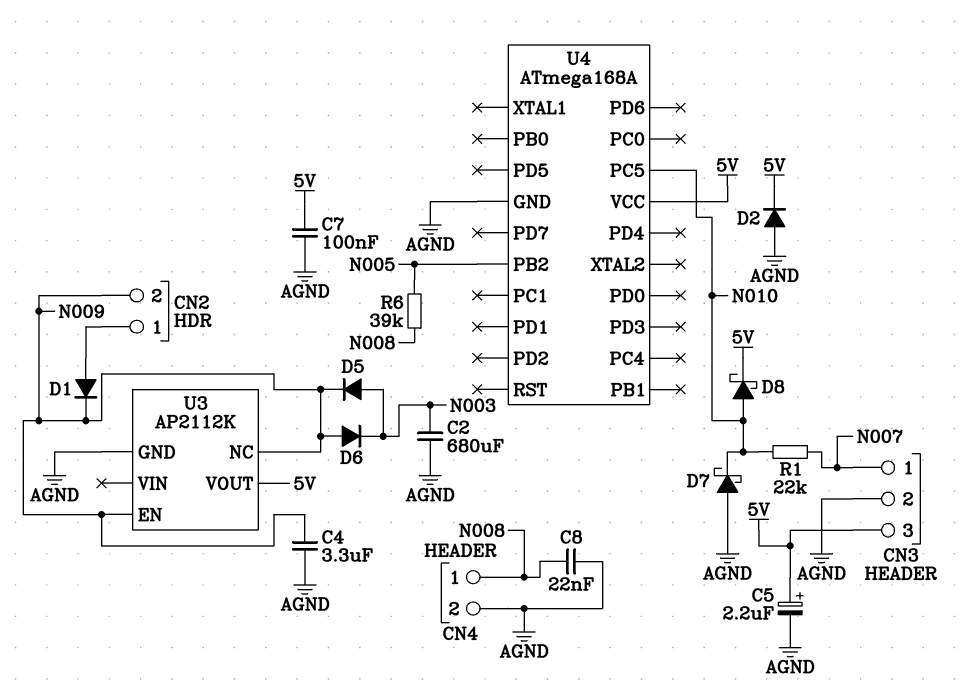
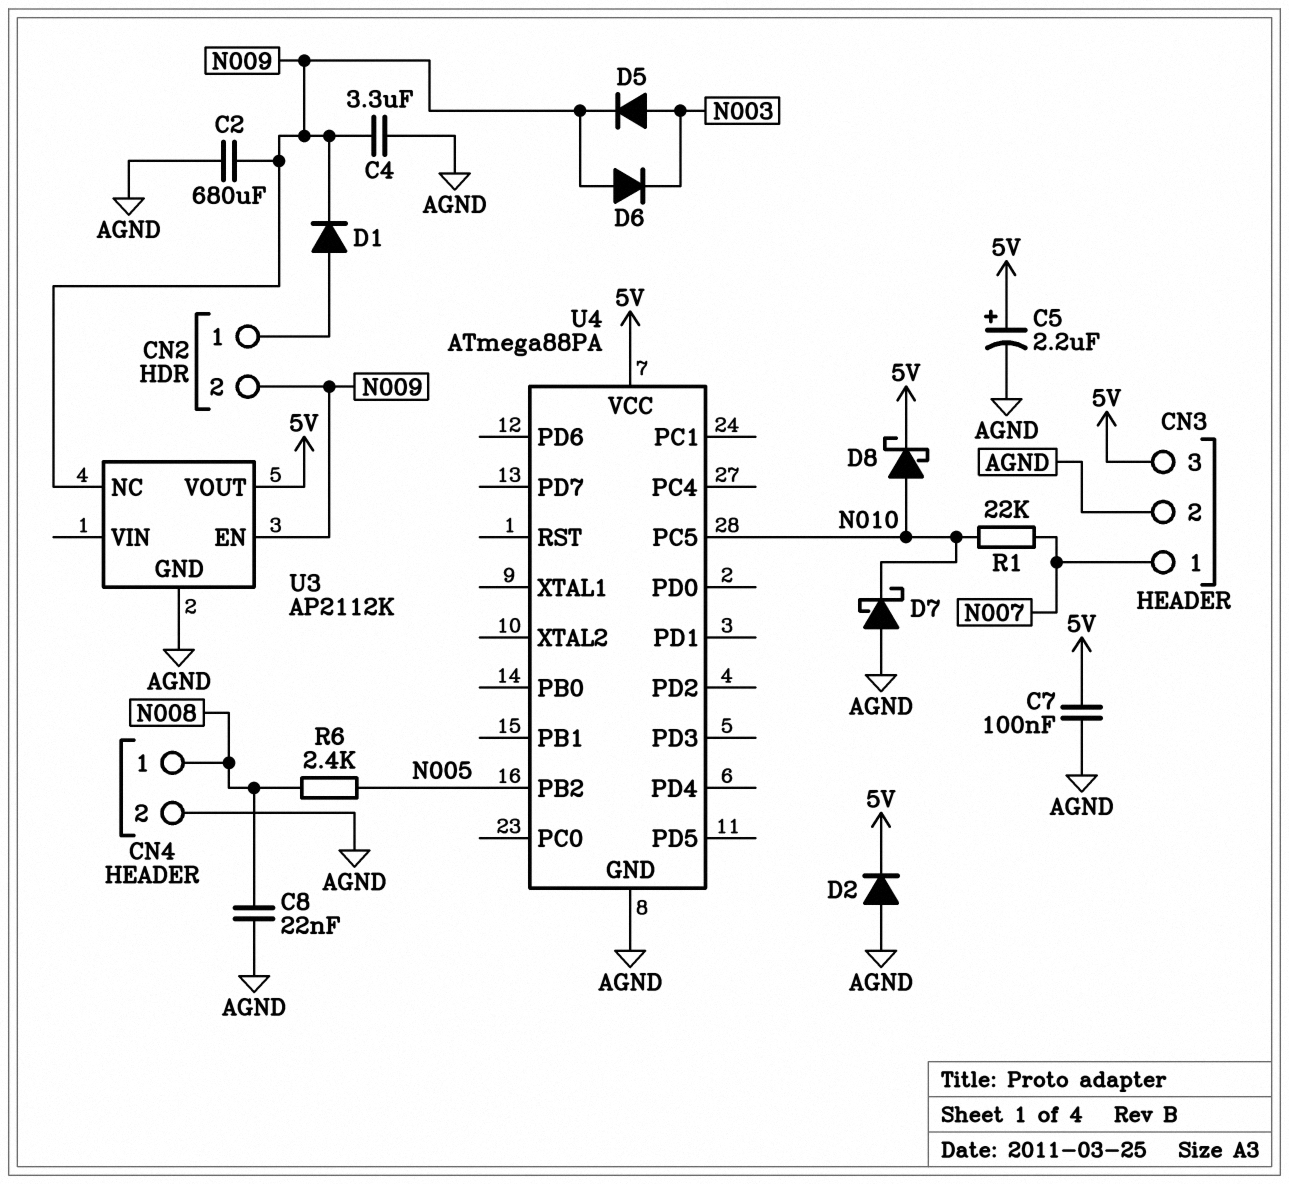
C2: 680uF (AGND, N003) -> 680uF (AGND, N009)
R6: 39k (N005, N008) -> 2.4k (N005, N008)
U4: ATmega168A -> ATmega88PA

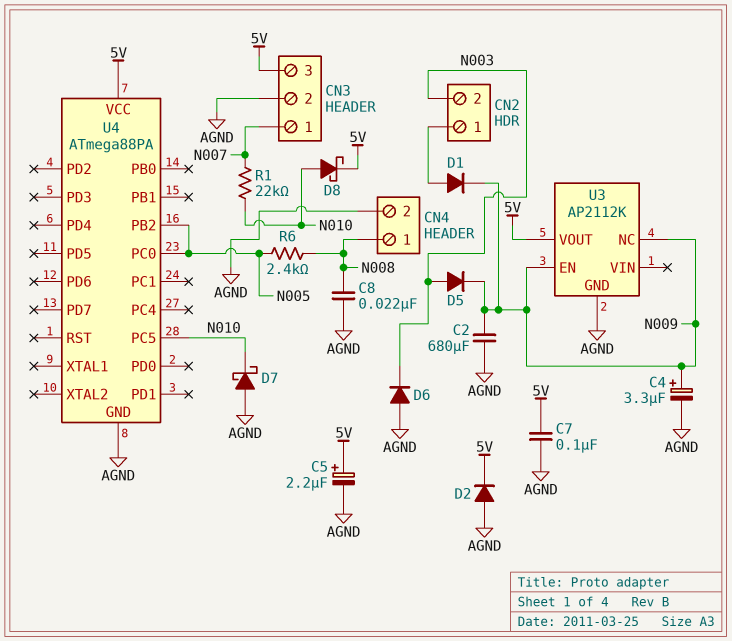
C4: 3.3uF (AGND, N009) -> 3.3uF (plus N009, minus AGND)
CN2 pin 2: N009 -> N003
D6: diode (A N009, K N003) -> diode (A AGND, K N003)
U4 pin PC0: none -> N005

